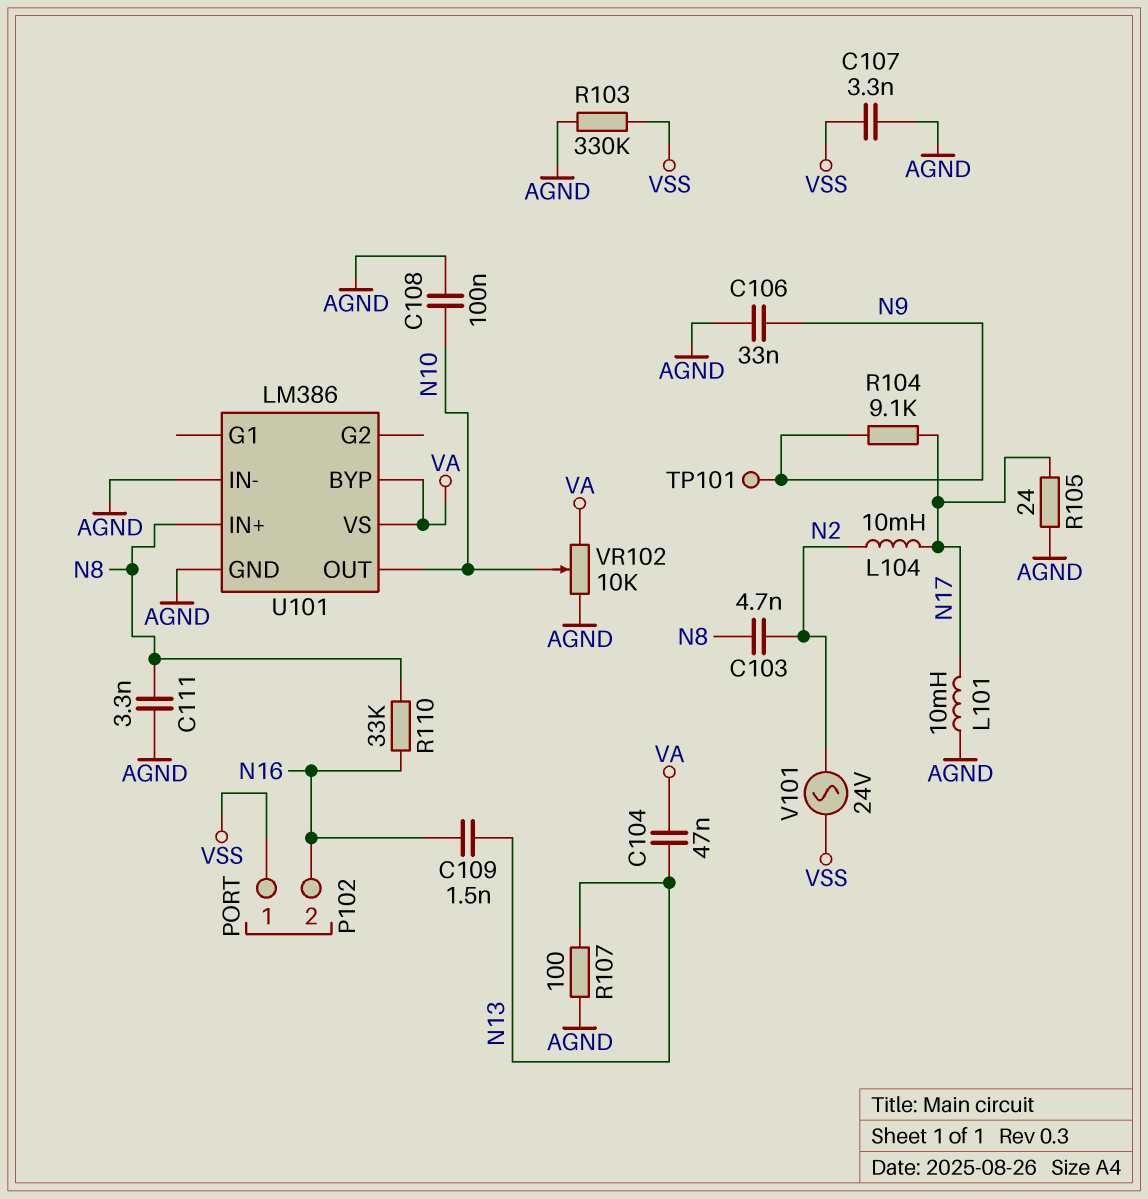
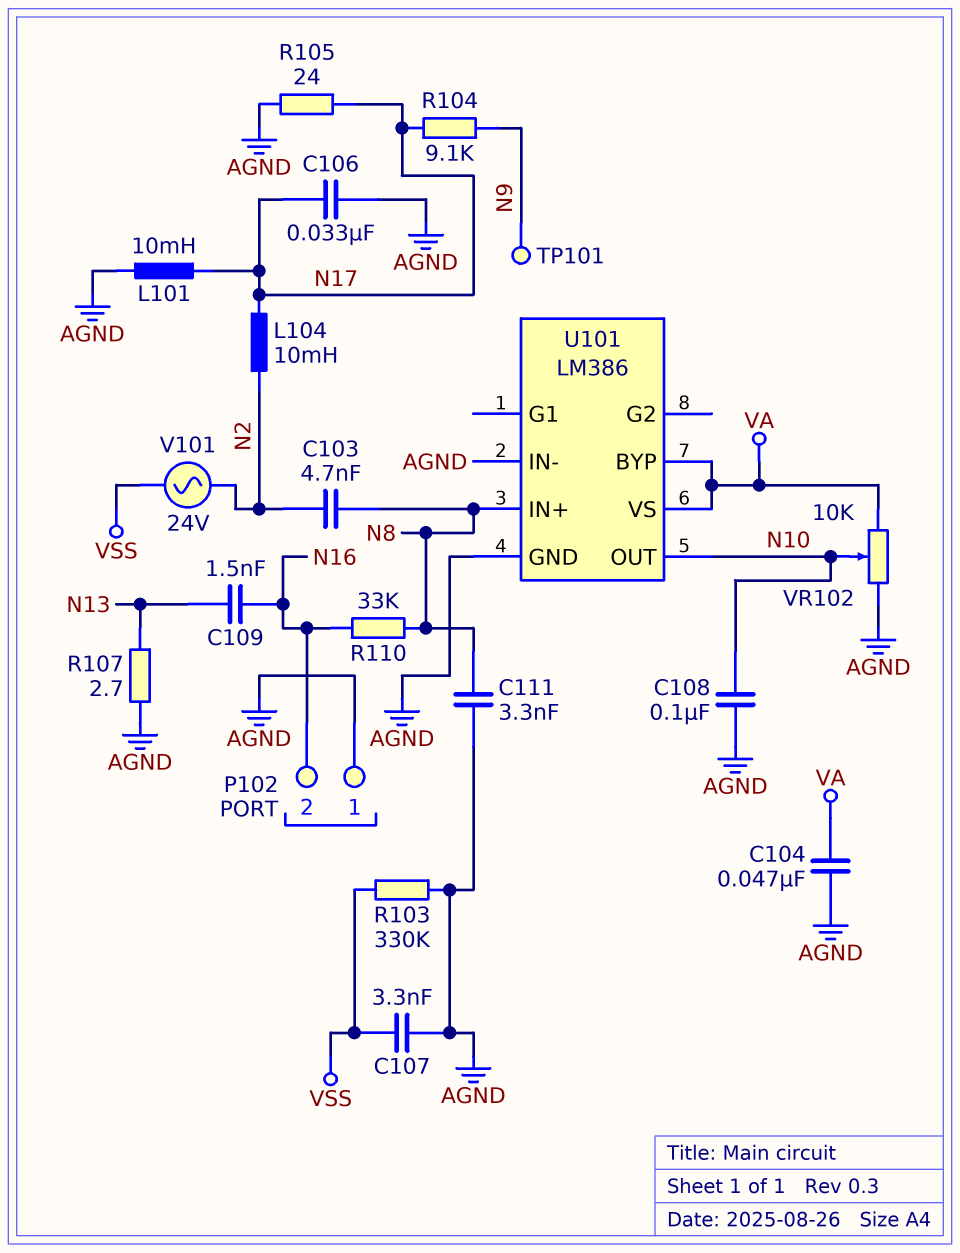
C104: 47nF (N13, VA) -> 47nF (AGND, VA)
C106: 33nF (AGND, N9) -> 33nF (AGND, N17)
P102 pin 1: VSS -> AGND
R107: 100 (AGND, N13) -> 2.7 (AGND, N13)

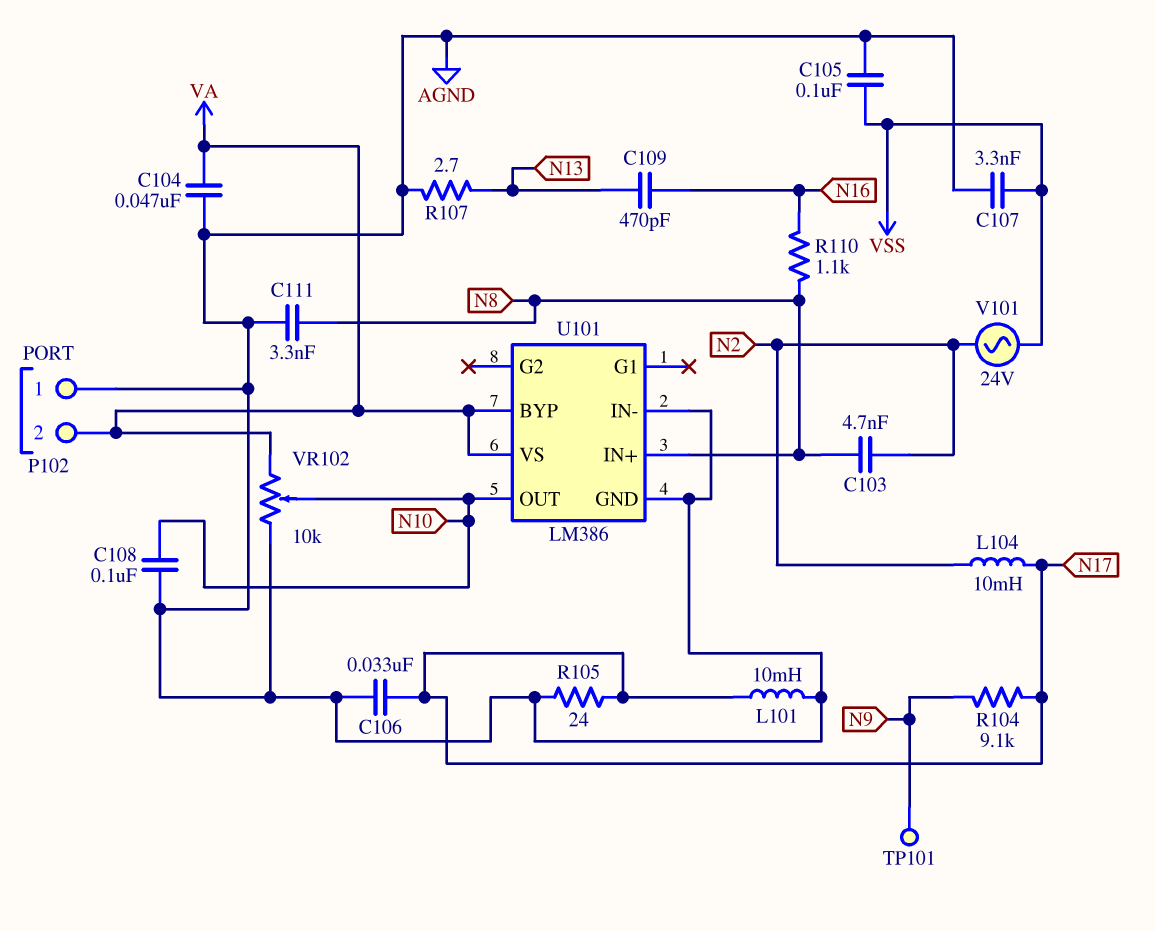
C105: none -> 100nF (AGND, VSS)
C109: 1.5nF (N13, N16) -> 470pF (N13, N16)
P102 pin 2: N16 -> VA
R103: 330k (AGND, VSS) -> none
R110: 33k (N8, N16) -> 1.1k (N8, N16)

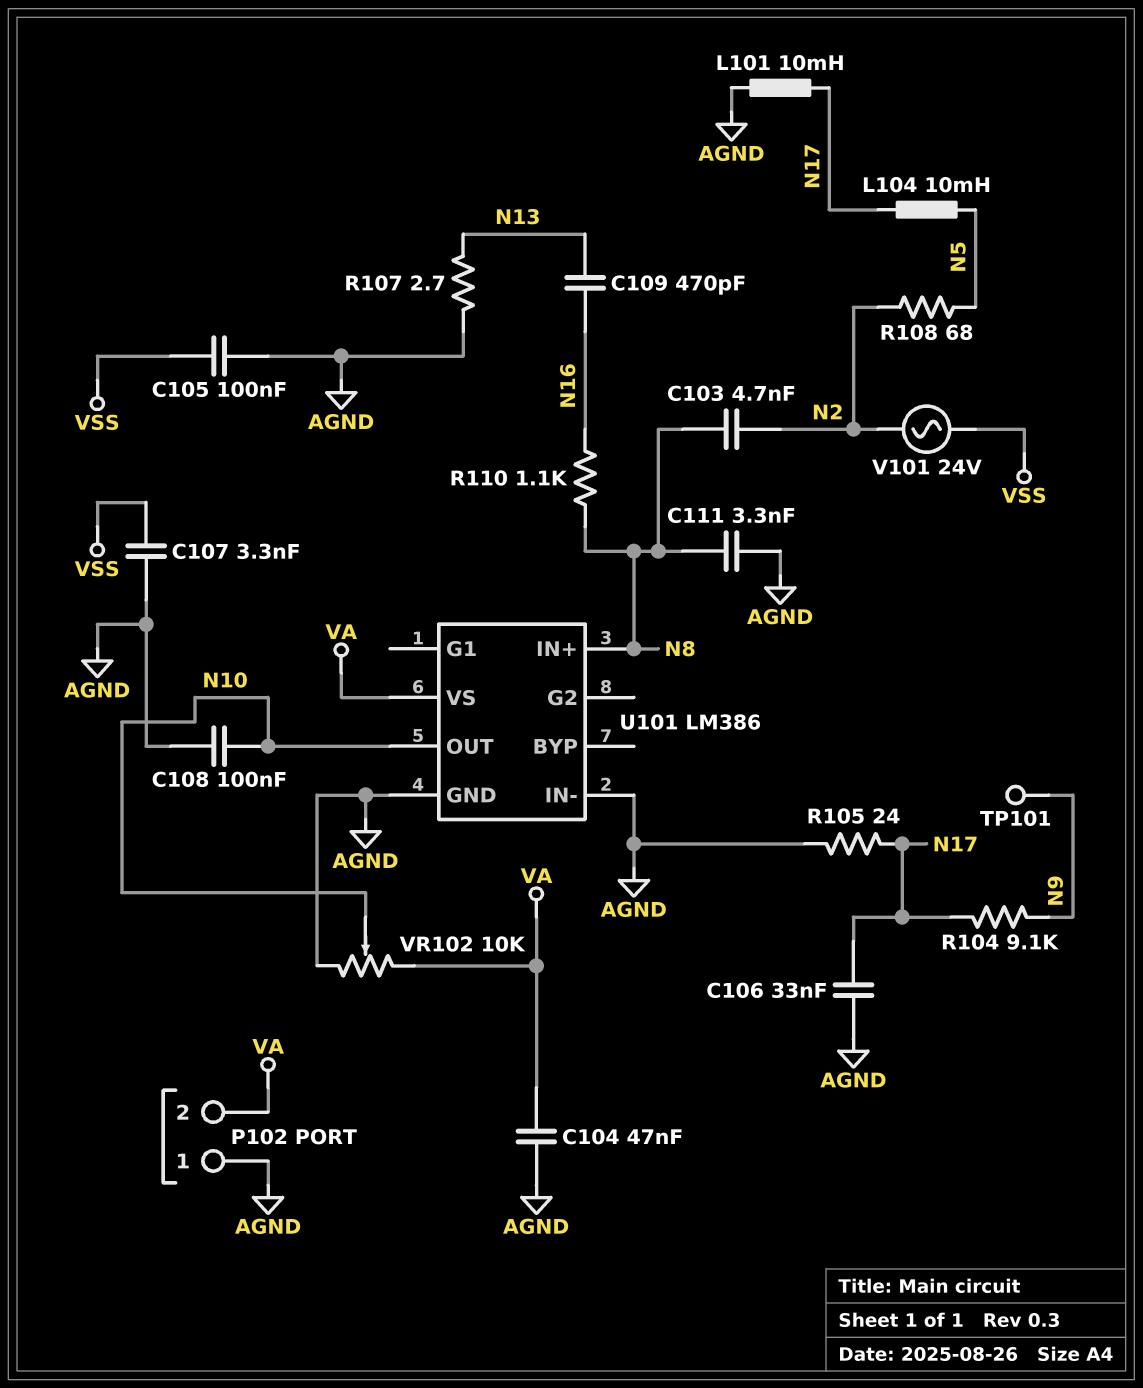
L104: 10mH (N2, N17) -> 10mH (N5, N17)
R108: none -> 68 (N2, N5)
U101 pin BYP: VA -> none

